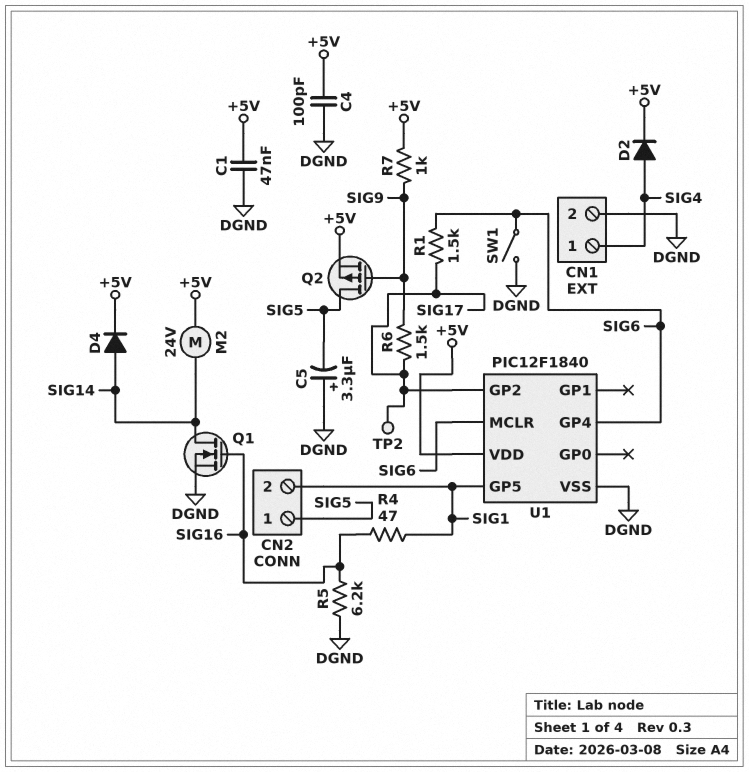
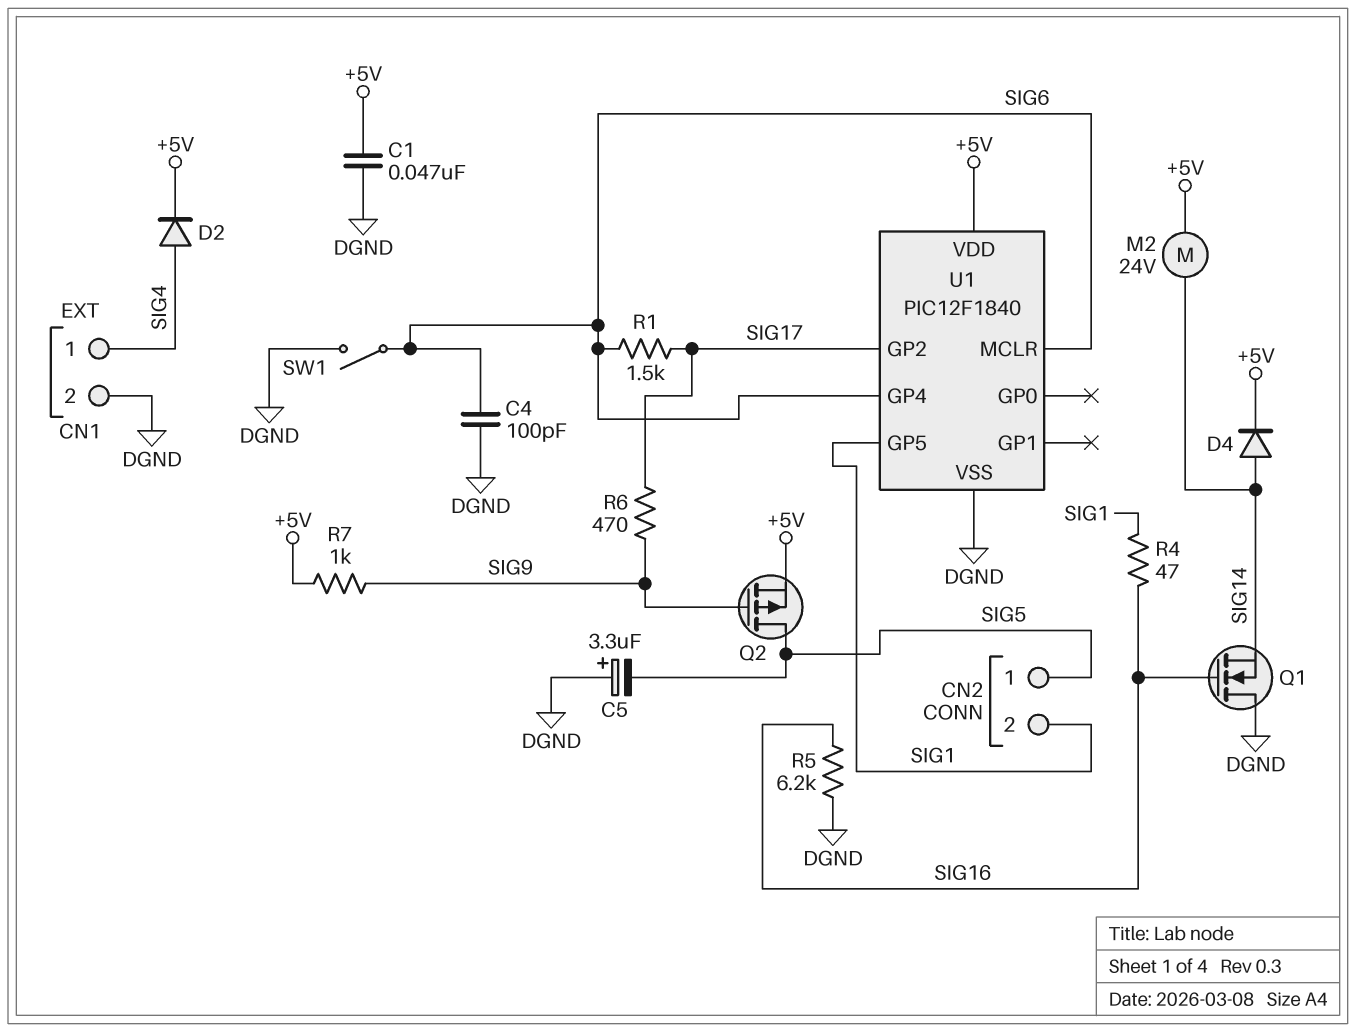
C4: 100pF (+5V, DGND) -> 100pF (DGND, SIG6)
Q1: NMOS (G SIG16, D SIG14, S DGND) -> NMOS (G SIG16, D DGND, S SIG14)
R6: 1.5k (SIG9, SIG17) -> 470 (SIG9, SIG17)
TP2: test point (SIG17) -> none

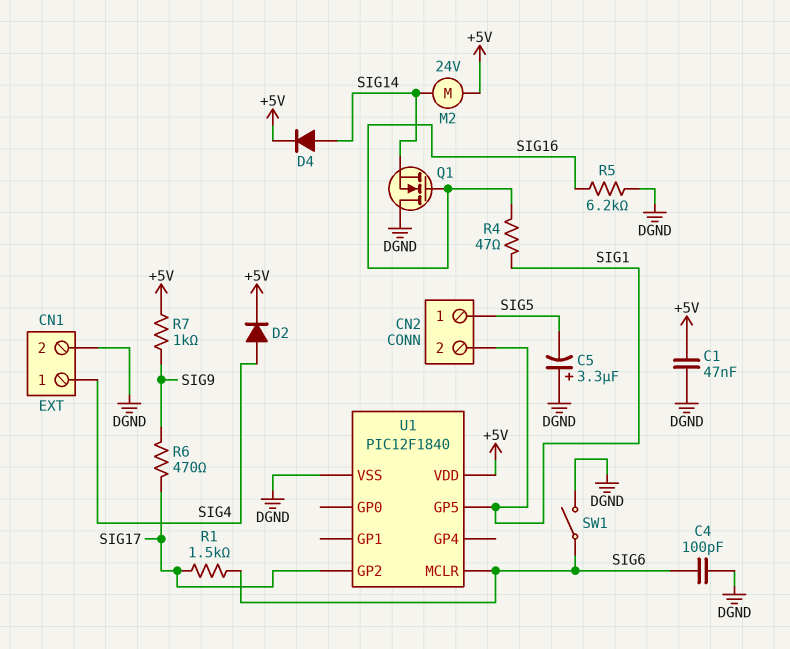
Q2: PMOS (G SIG9, D SIG5, S +5V) -> none
U1 pin GP4: SIG6 -> none

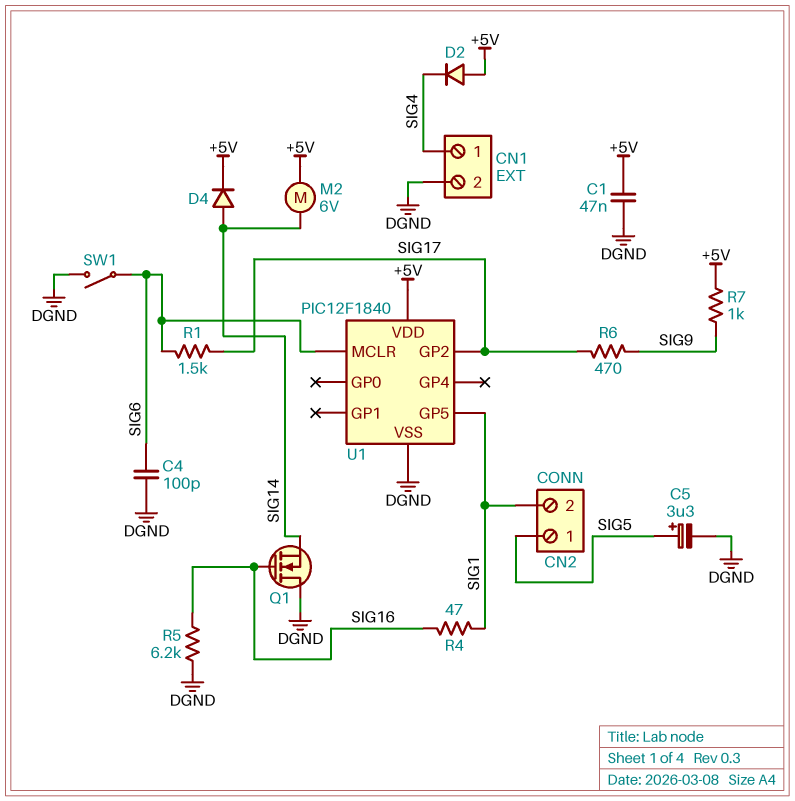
C5: 3.3uF (plus DGND, minus SIG5) -> 3.3uF (plus SIG5, minus DGND)
D2: diode (A SIG4, K +5V) -> diode (A +5V, K SIG4)
M2: motor 24V (+5V, SIG14) -> motor 6V (+5V, SIG14)

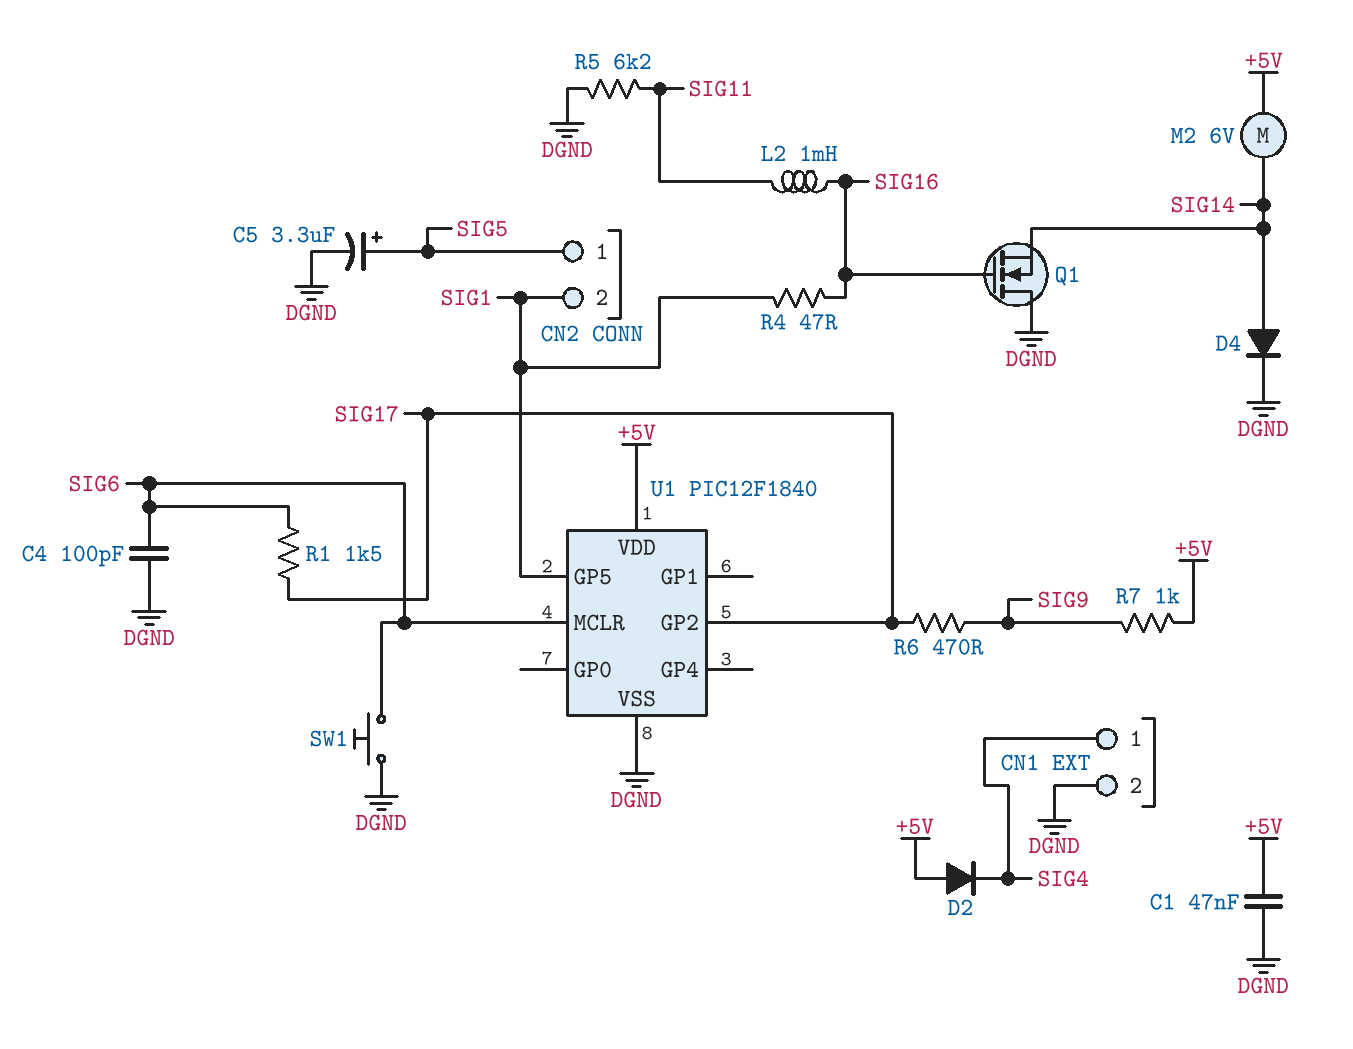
D4: diode (A SIG14, K +5V) -> diode (A SIG14, K DGND)
L2: none -> 1mH (SIG11, SIG16)
R5: 6.2k (DGND, SIG16) -> 6.2k (DGND, SIG11)
SW1: switch (DGND, SIG6) -> button (DGND, SIG6)

